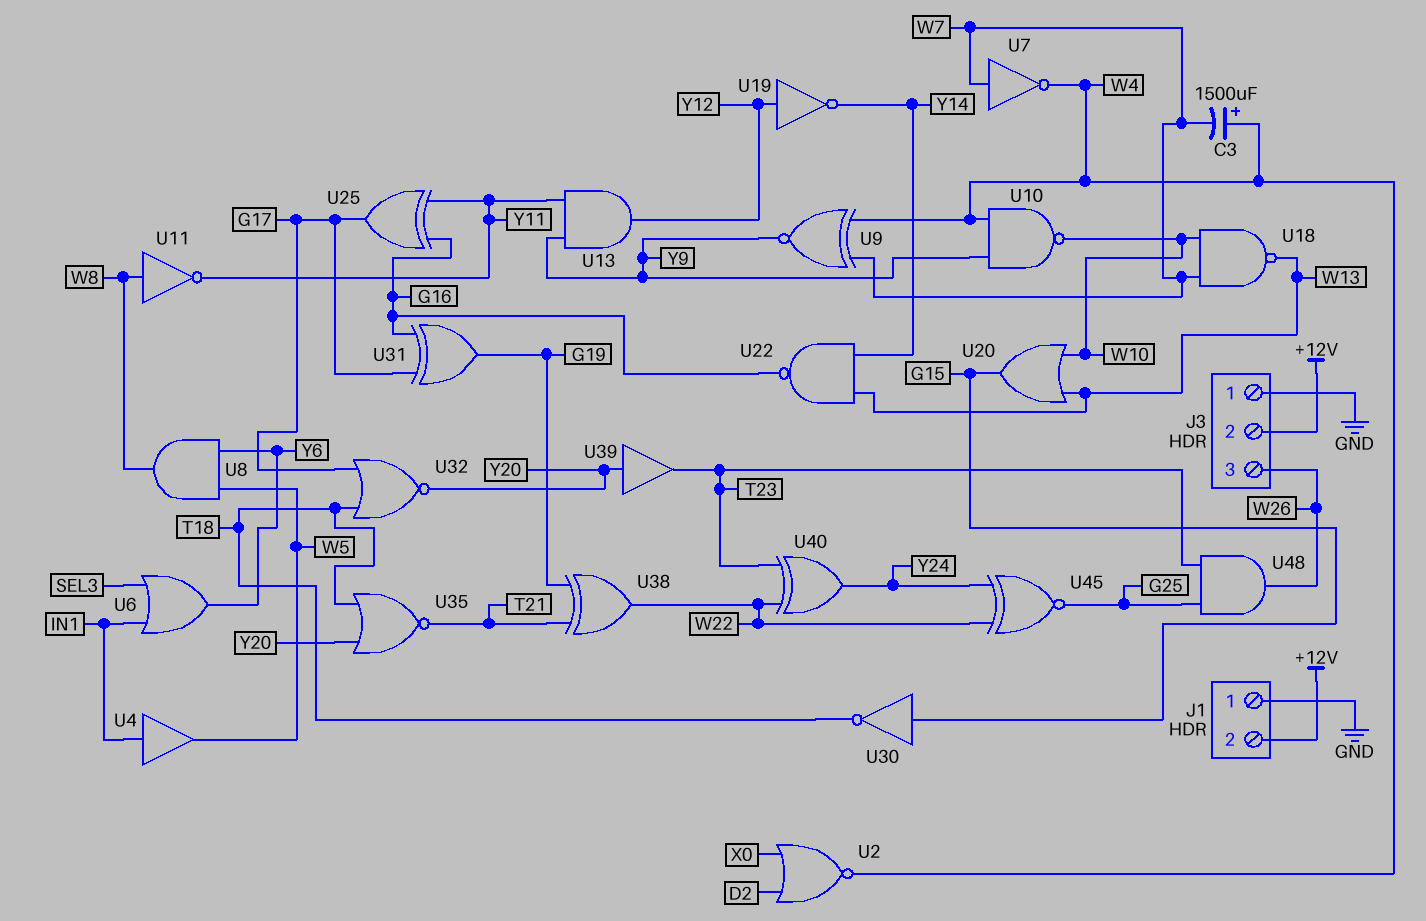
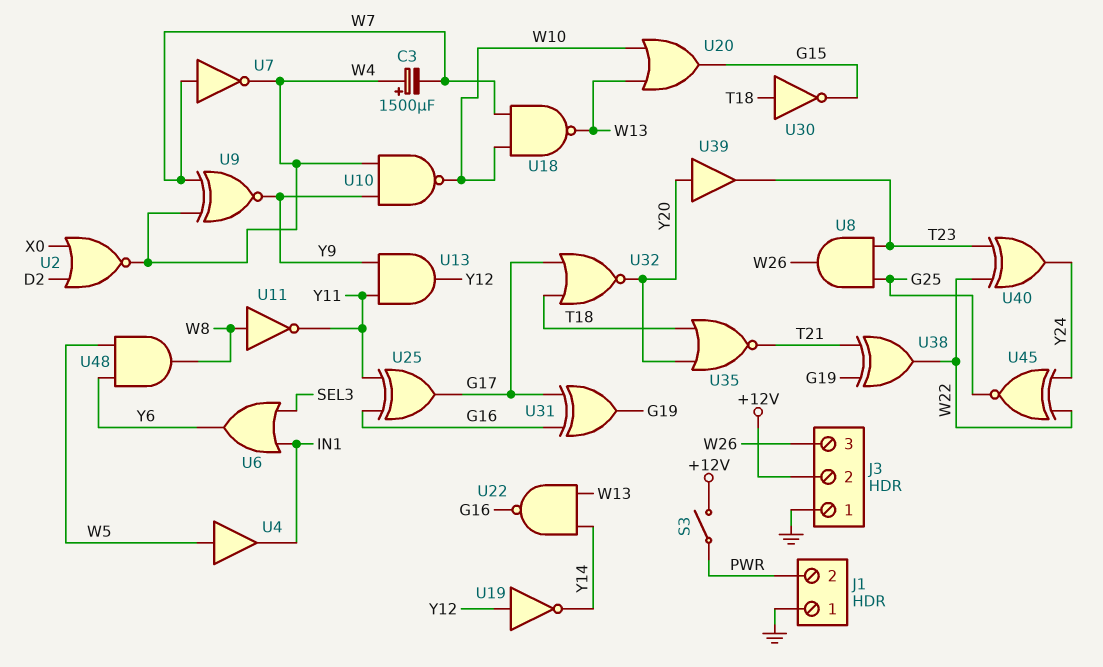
J1 pin 2: +12V -> PWR
S3: none -> switch (+12V, PWR)
U4: buffer (in IN1, out W5) -> buffer (in W5, out IN1)
U8: AND (in W5, in Y6, out W8) -> AND (in G25, in T23, out W26)
U30: NOT (in G15, out T18) -> NOT (in T18, out G15)
U48: AND (in G25, in T23, out W26) -> AND (in W5, in Y6, out W8)

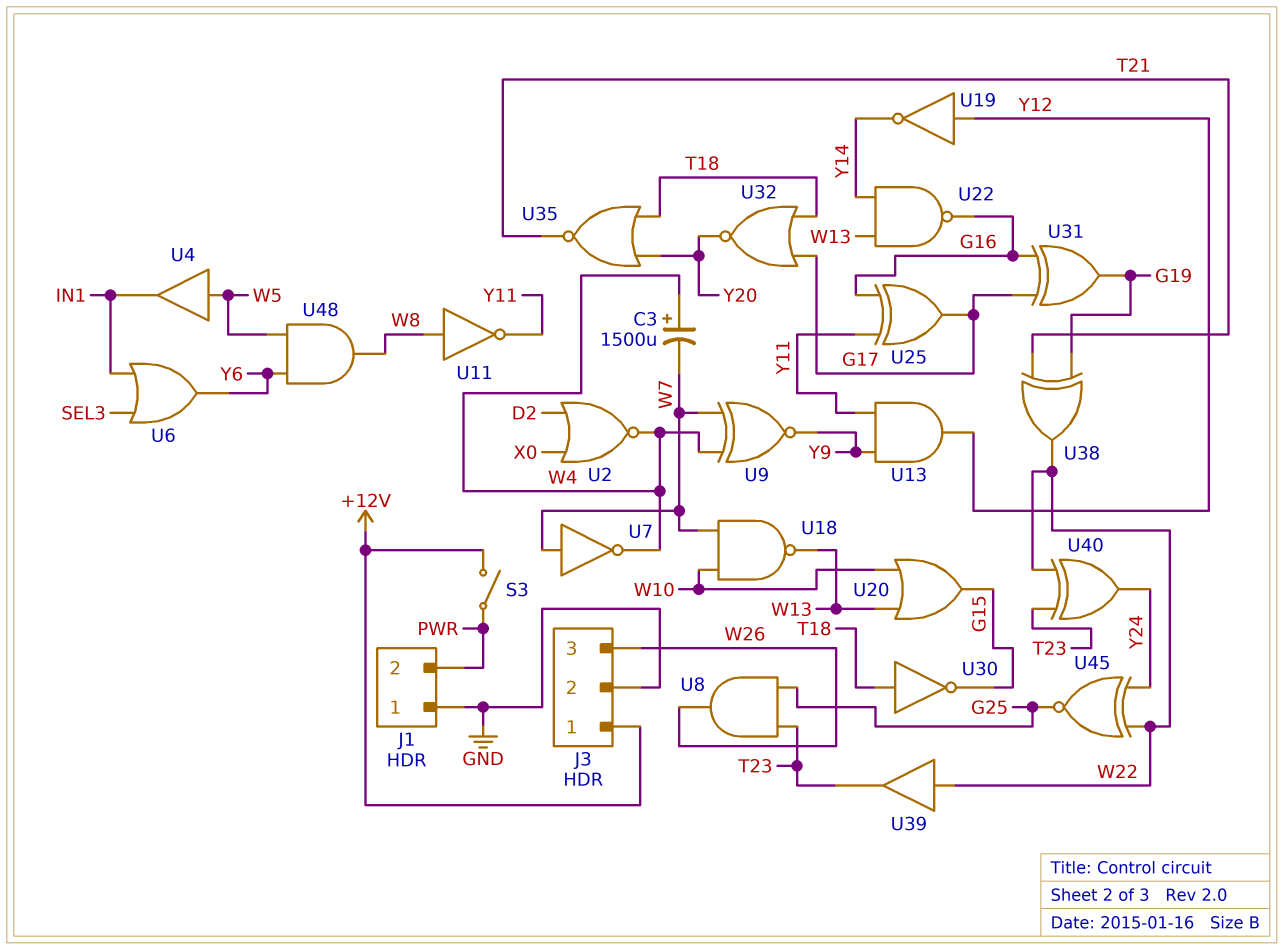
J3 pin 1: GND -> +12V
J3 pin 2: +12V -> GND
U10: NAND (in W4, in Y9, out W10) -> none
U39: buffer (in Y20, out T23) -> buffer (in W22, out T23)

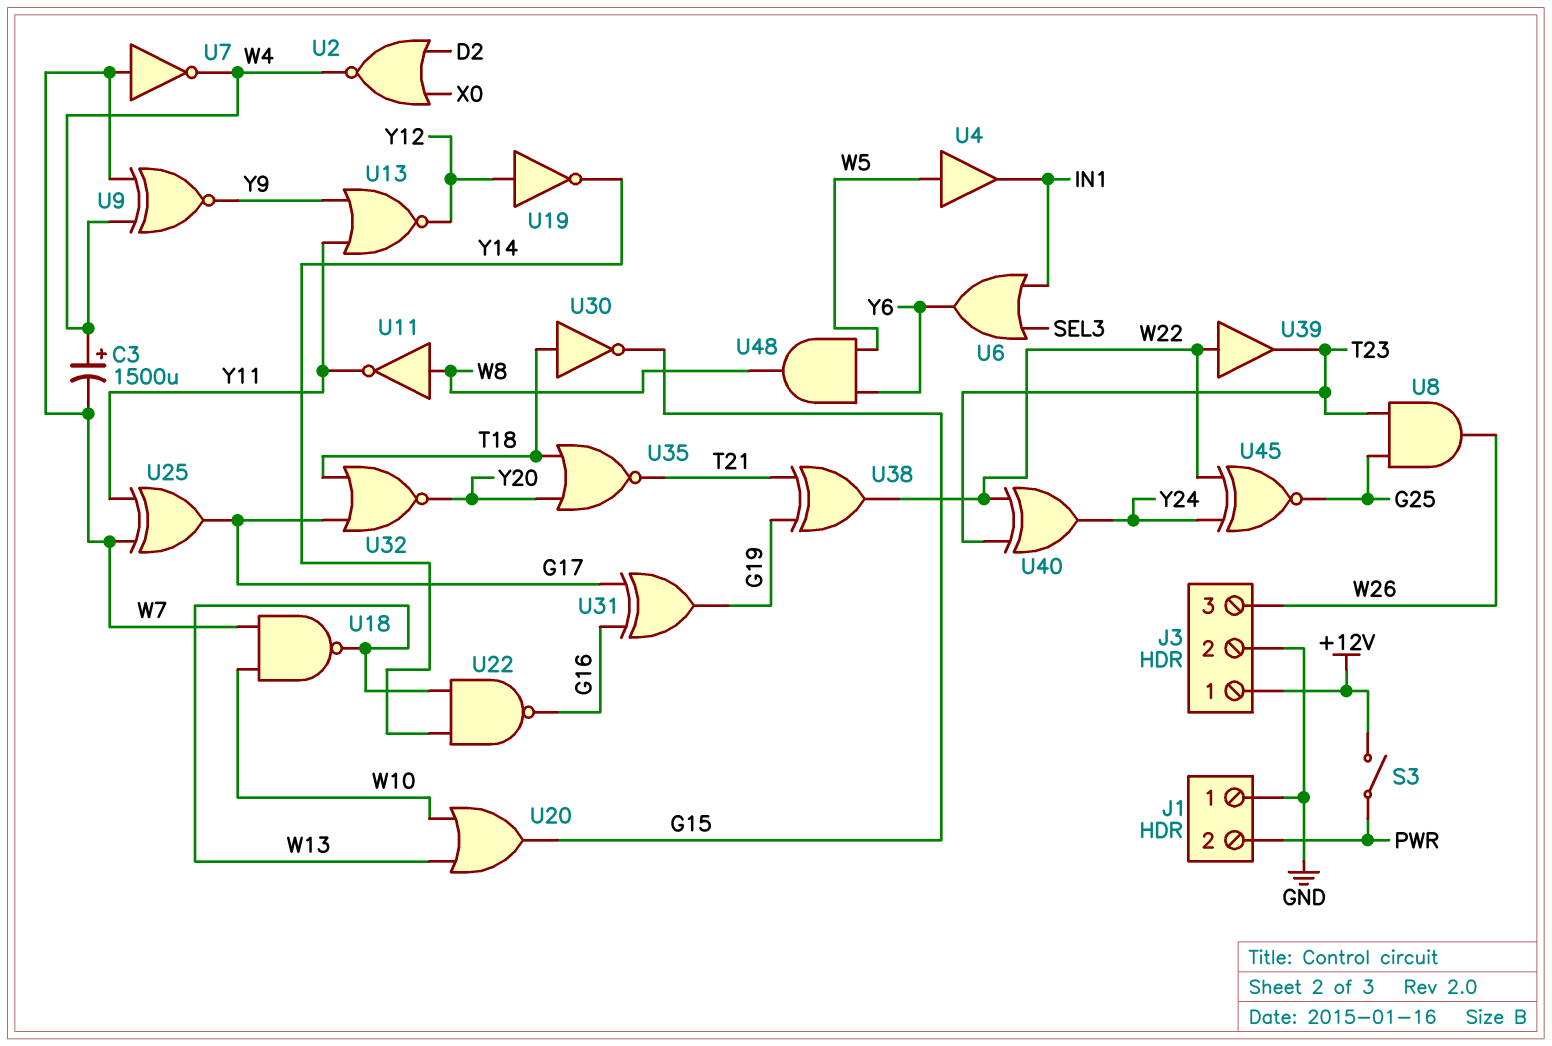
U13: AND (in Y9, in Y11, out Y12) -> NOR (in Y9, in Y11, out Y12)
U25: XOR (in G16, in Y11, out G17) -> XOR (in W7, in Y11, out G17)

